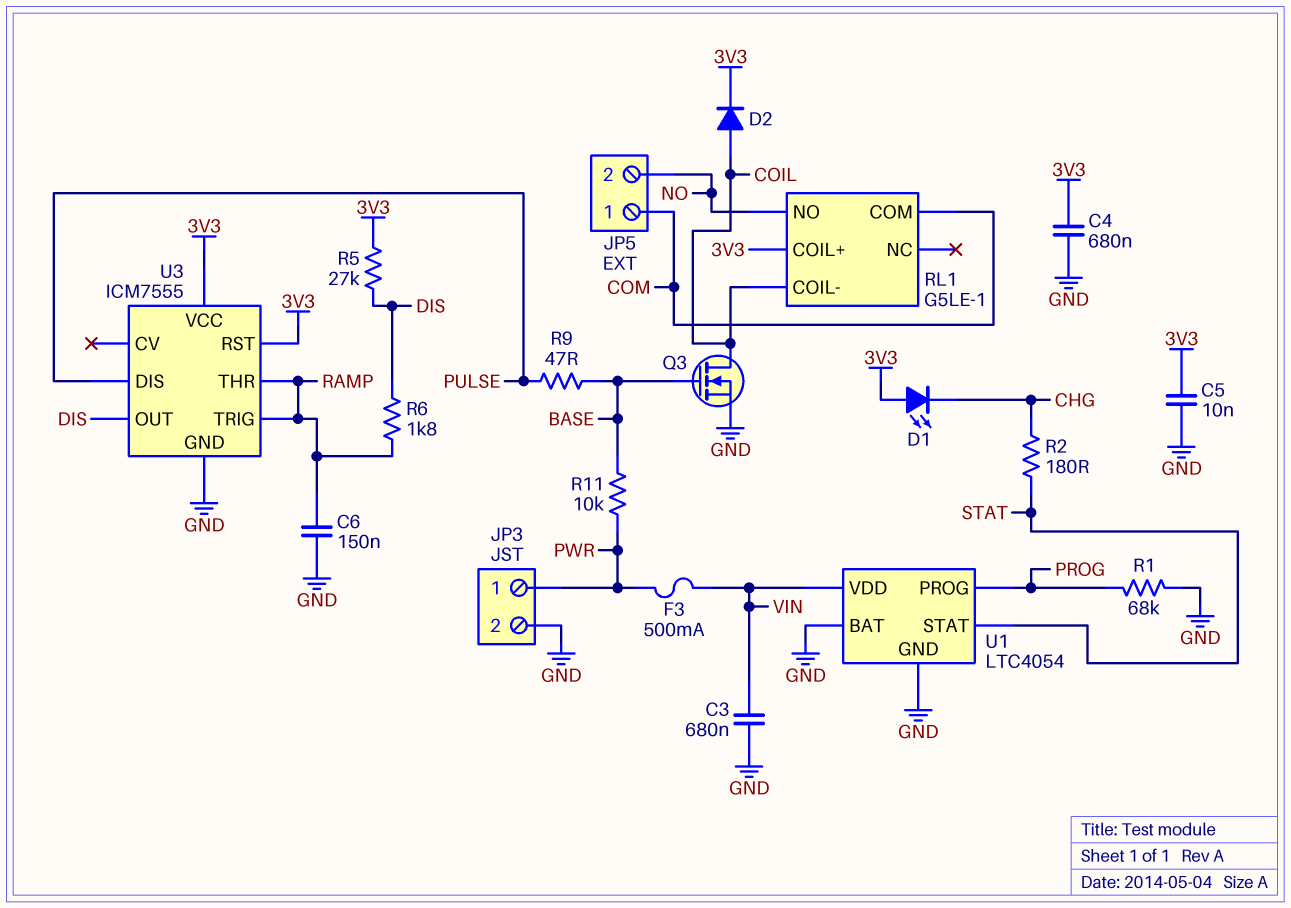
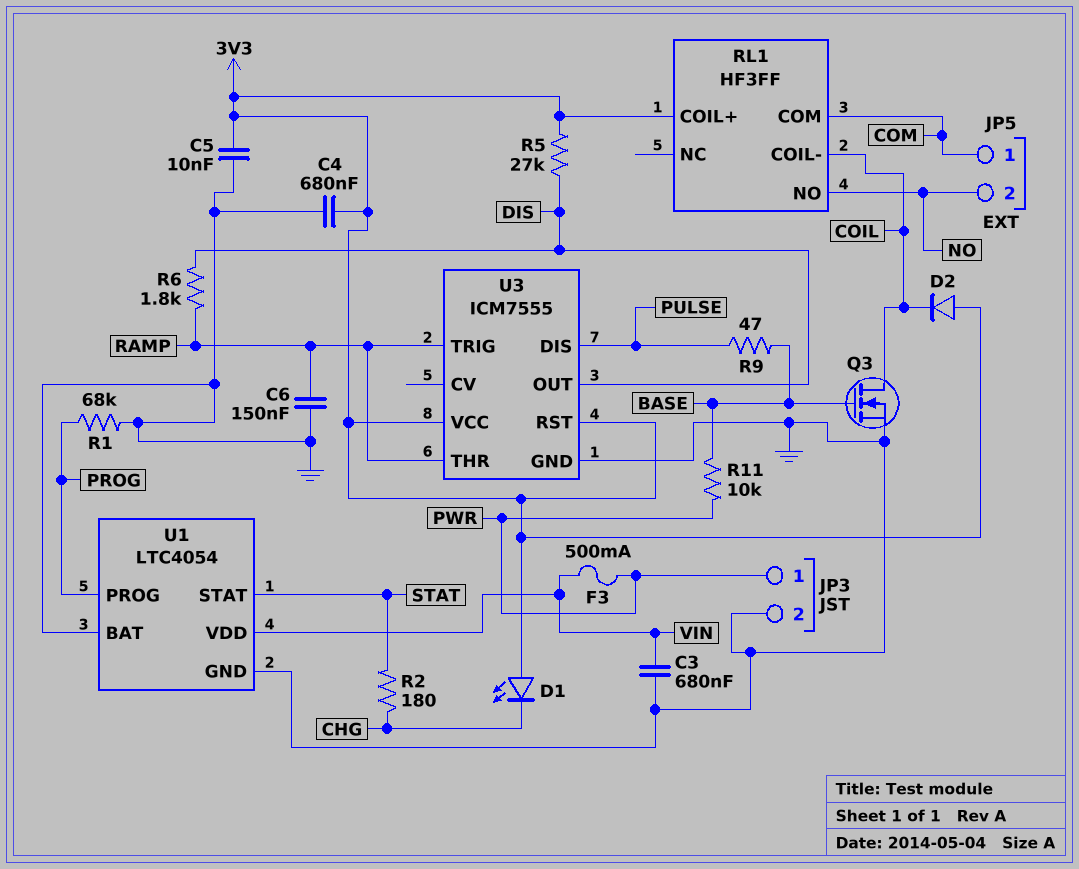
D2: diode (A COIL, K 3V3) -> diode (A 3V3, K COIL)
RL1: G5LE-1 -> HF3FF

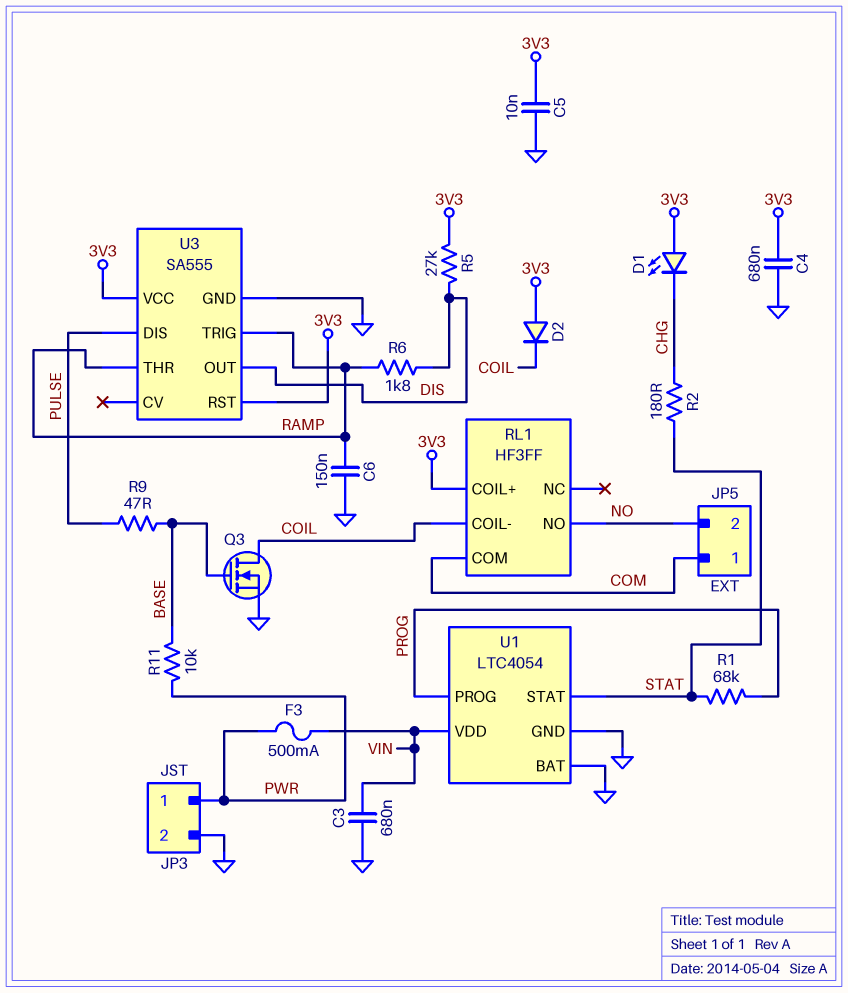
R1: 68k (GND, PROG) -> 68k (PROG, STAT)
U3: ICM7555 -> SA555

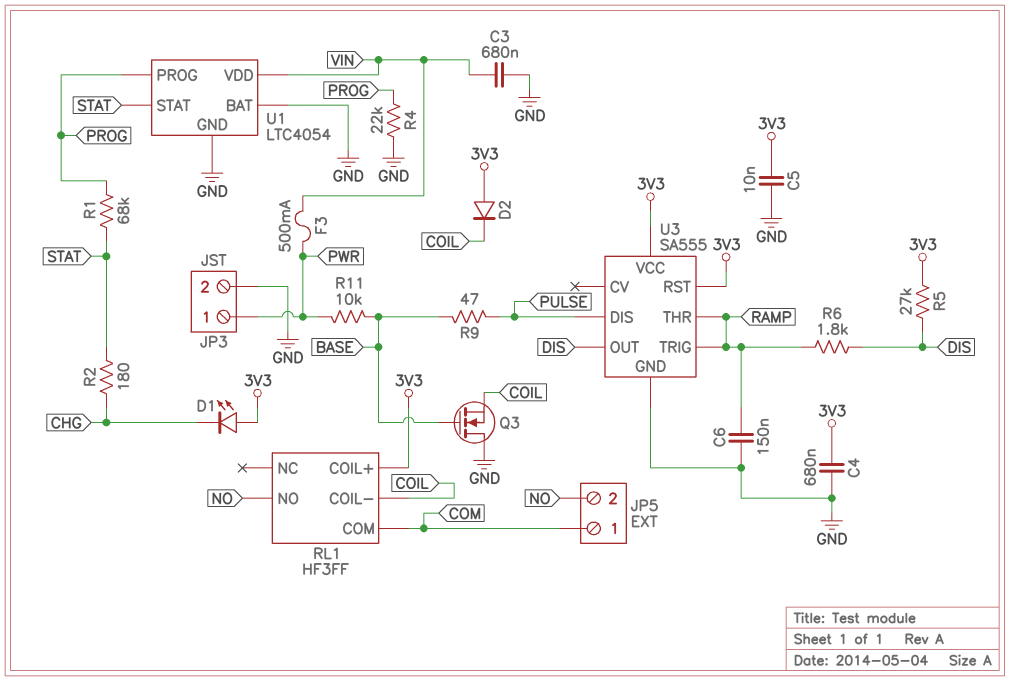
Q3: NMOS (G BASE, D COIL, S GND) -> NMOS (G BASE, D GND, S COIL)
R4: none -> 22k (GND, PROG)

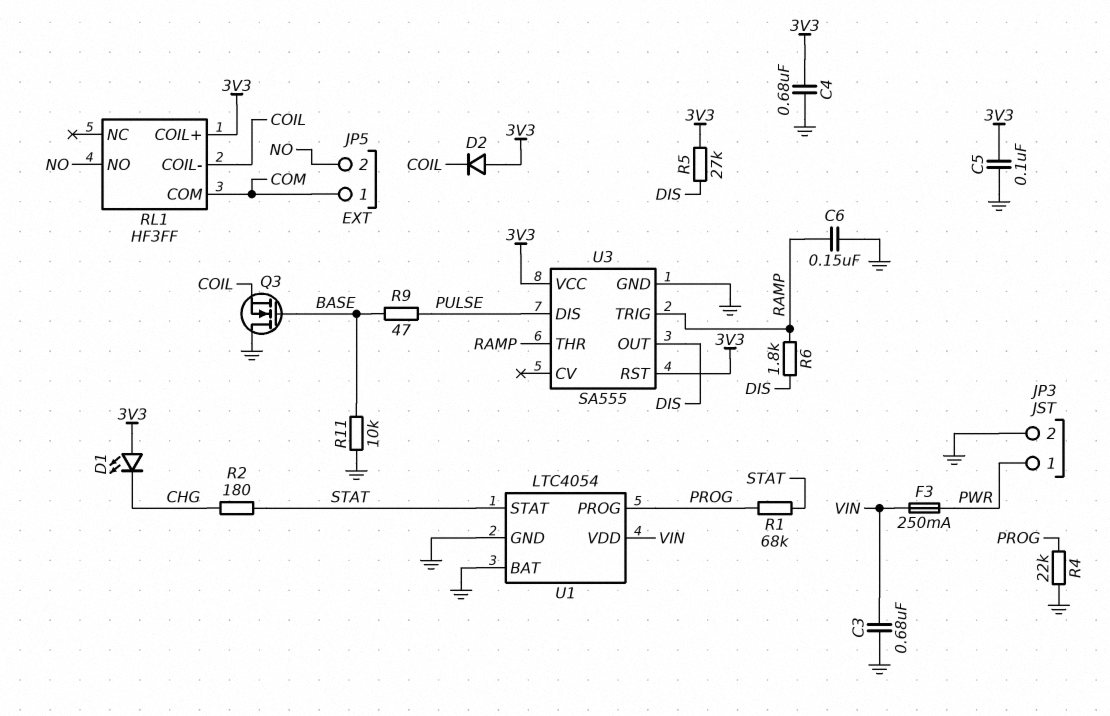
C5: 10nF (3V3, GND) -> 100nF (3V3, GND)
F3: 500mA (PWR, VIN) -> 250mA (PWR, VIN)
R11: 10k (BASE, PWR) -> 10k (BASE, GND)

